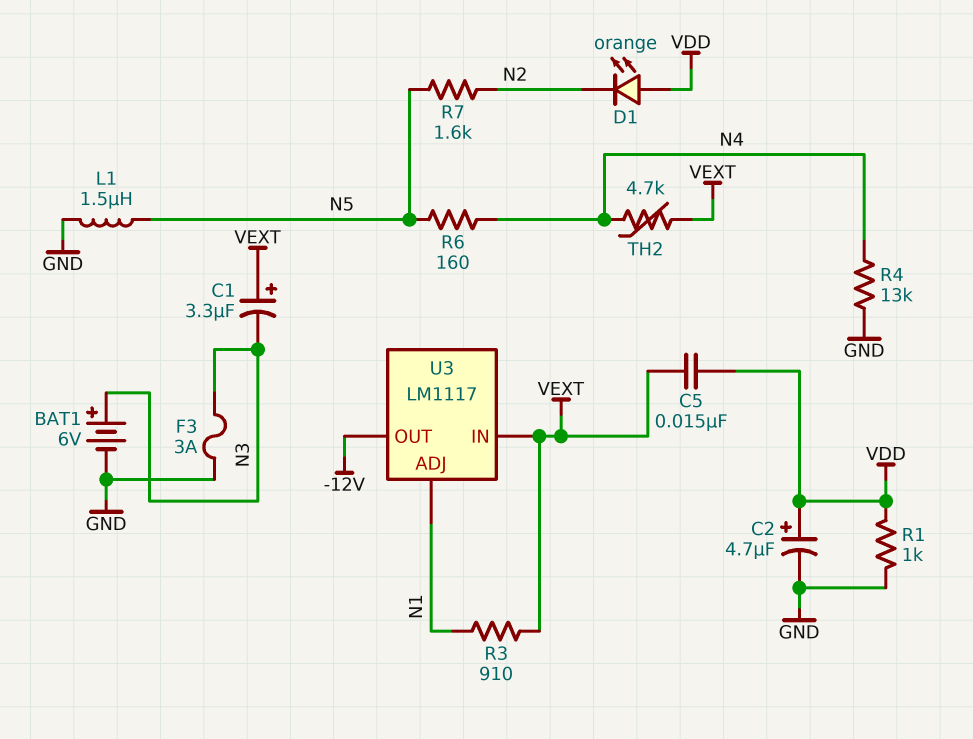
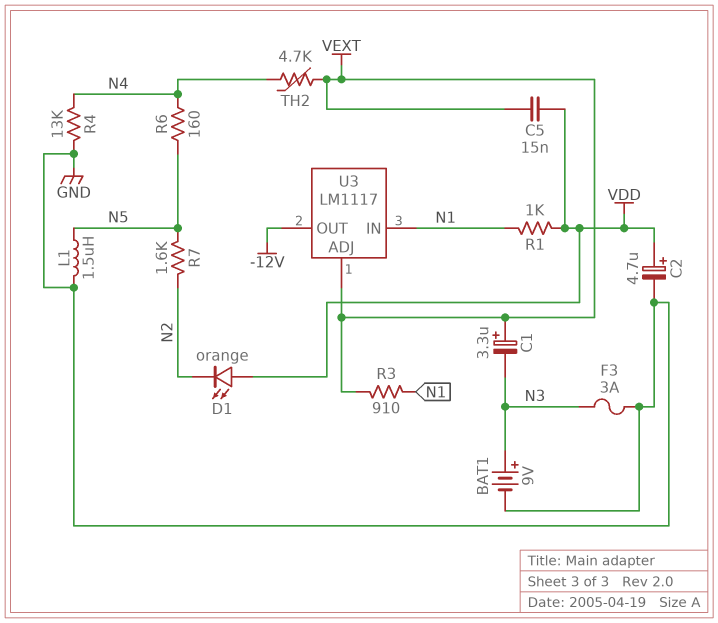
BAT1: 6V (plus N3, minus GND) -> 9V (plus N3, minus GND)
R1: 1k (GND, VDD) -> 1k (N1, VDD)
U3 pin ADJ: N1 -> VEXT
U3 pin IN: VEXT -> N1

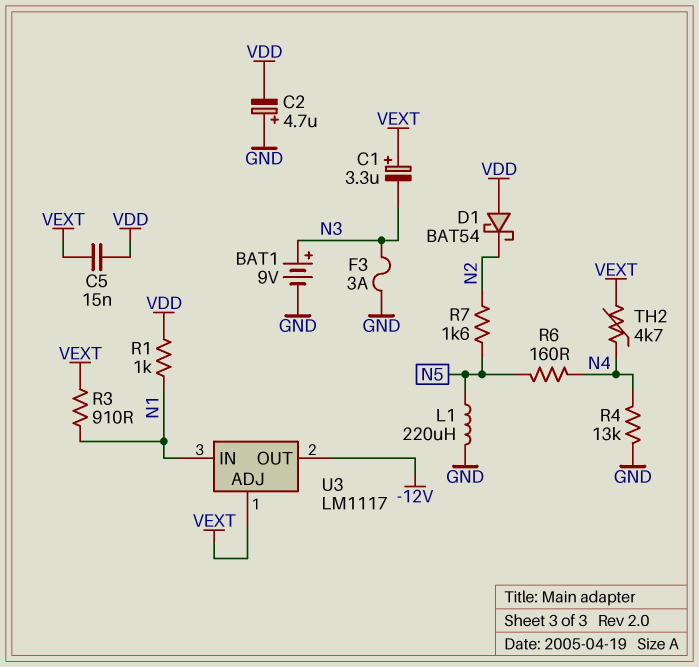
C2: 4.7uF (plus VDD, minus GND) -> 4.7uF (plus GND, minus VDD)
D1: LED orange (A VDD, K N2) -> schottky BAT54 (A VDD, K N2)
L1: 1.5uH (GND, N5) -> 220uH (GND, N5)

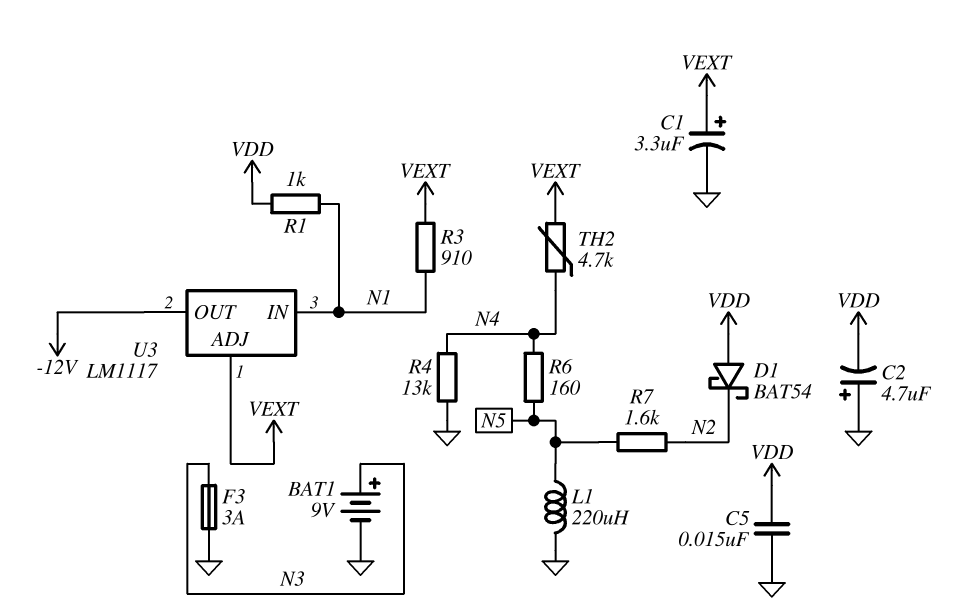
C1: 3.3uF (plus VEXT, minus N3) -> 3.3uF (plus VEXT, minus GND)
C5: 15nF (VDD, VEXT) -> 15nF (GND, VDD)

